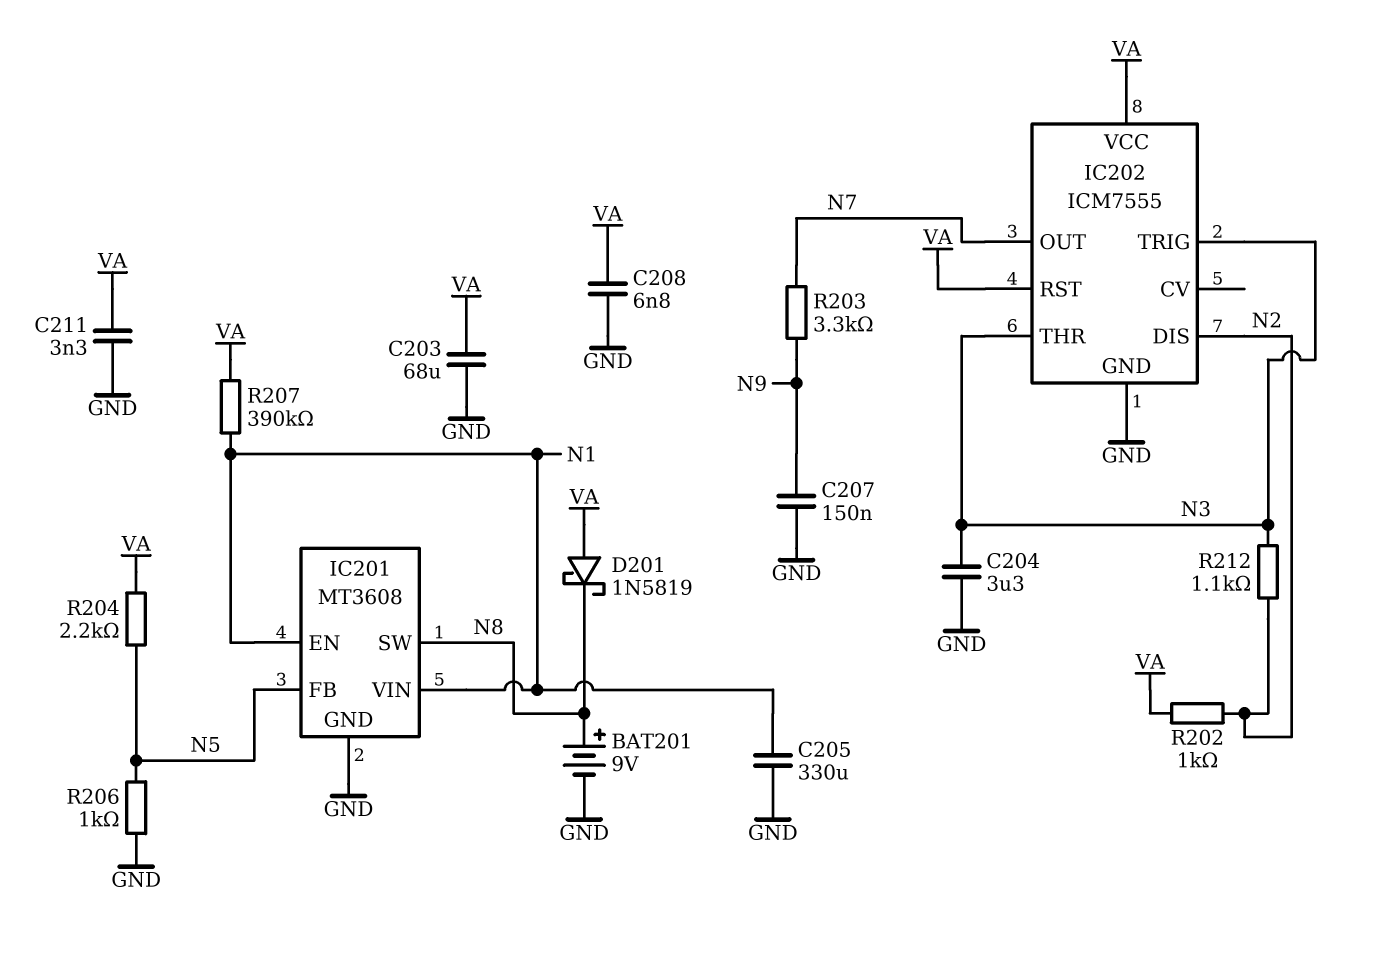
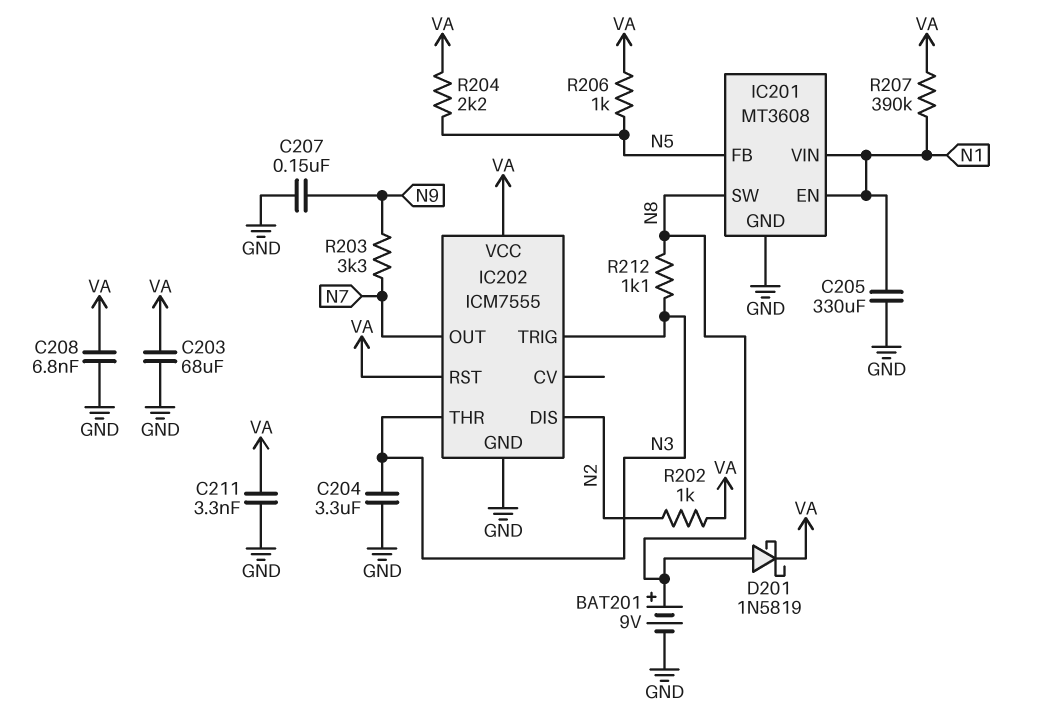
D201: schottky 1N5819 (A VA, K N8) -> schottky 1N5819 (A N8, K VA)
R206: 1k (GND, N5) -> 1k (N5, VA)
R212: 1.1k (N2, N3) -> 1.1k (N3, N8)

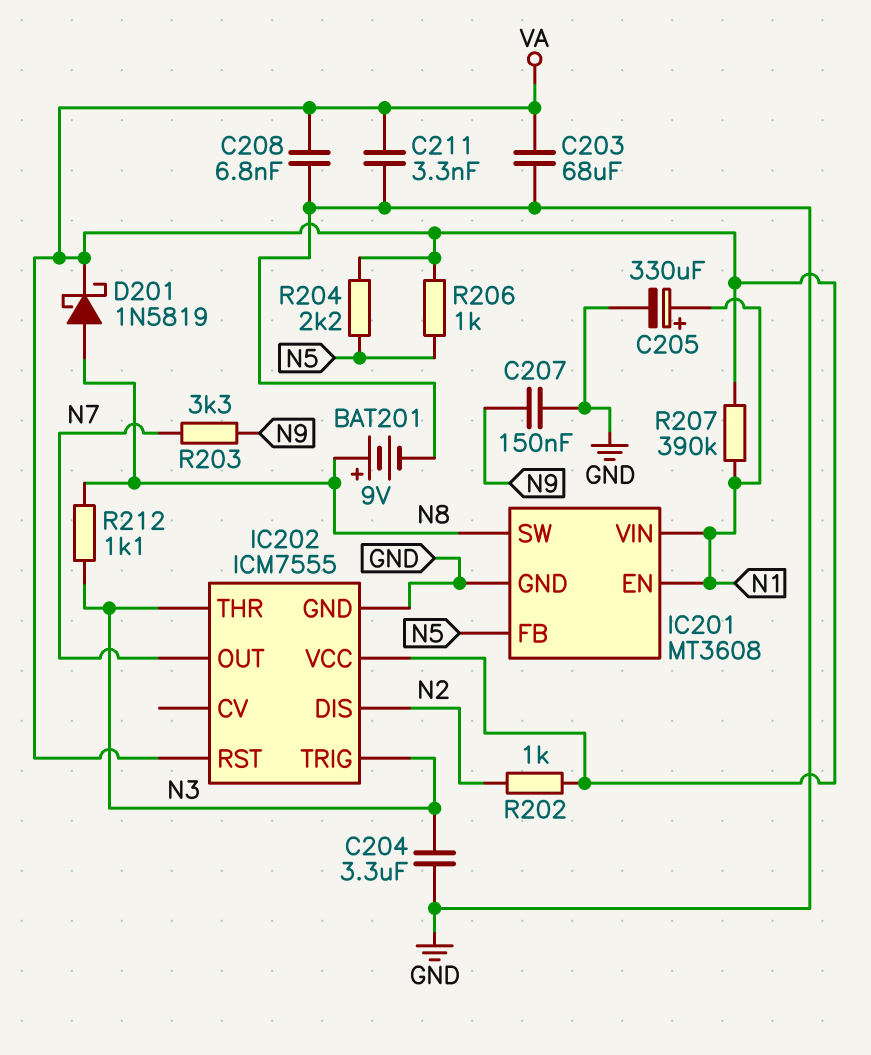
C205: 330uF (GND, N1) -> 330uF (plus N1, minus GND)

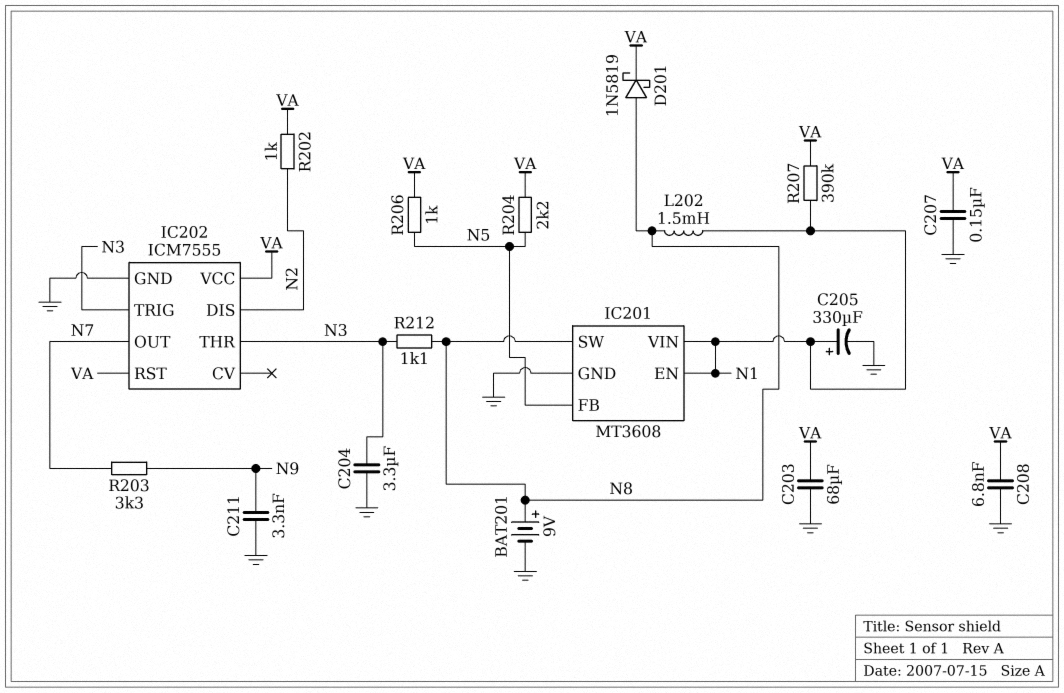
C207: 150nF (GND, N9) -> 150nF (GND, VA)
C211: 3.3nF (GND, VA) -> 3.3nF (GND, N9)
L202: none -> 1.5mH (N1, N8)

